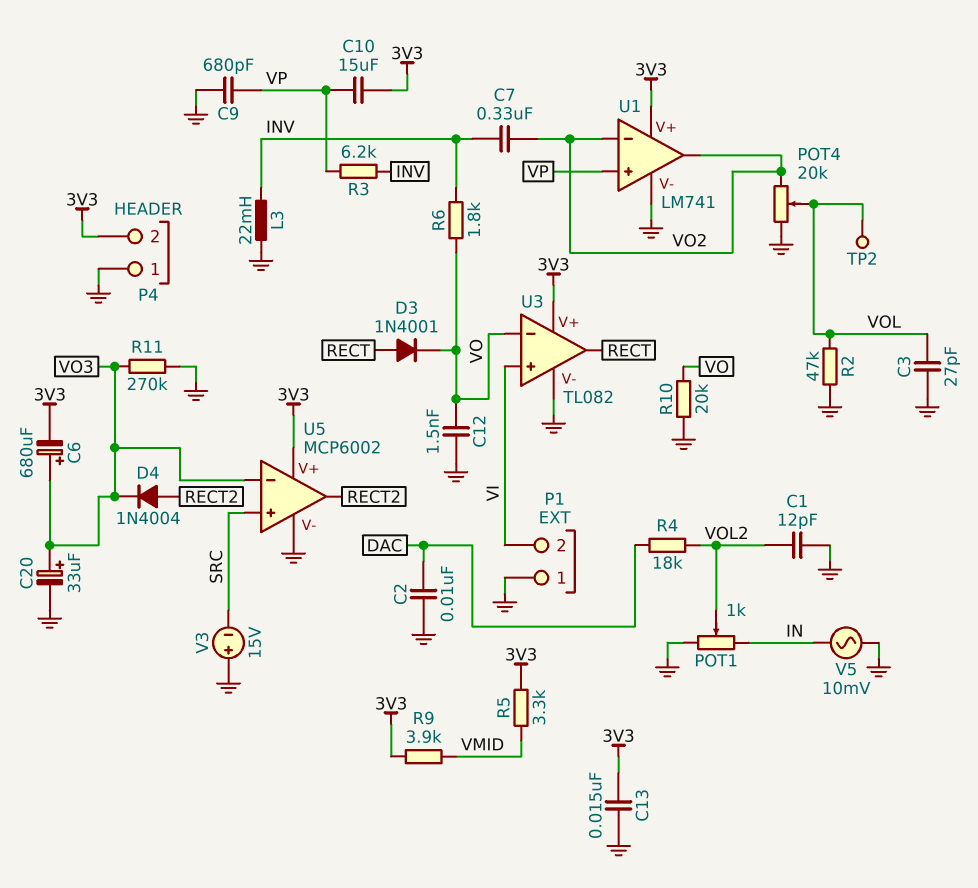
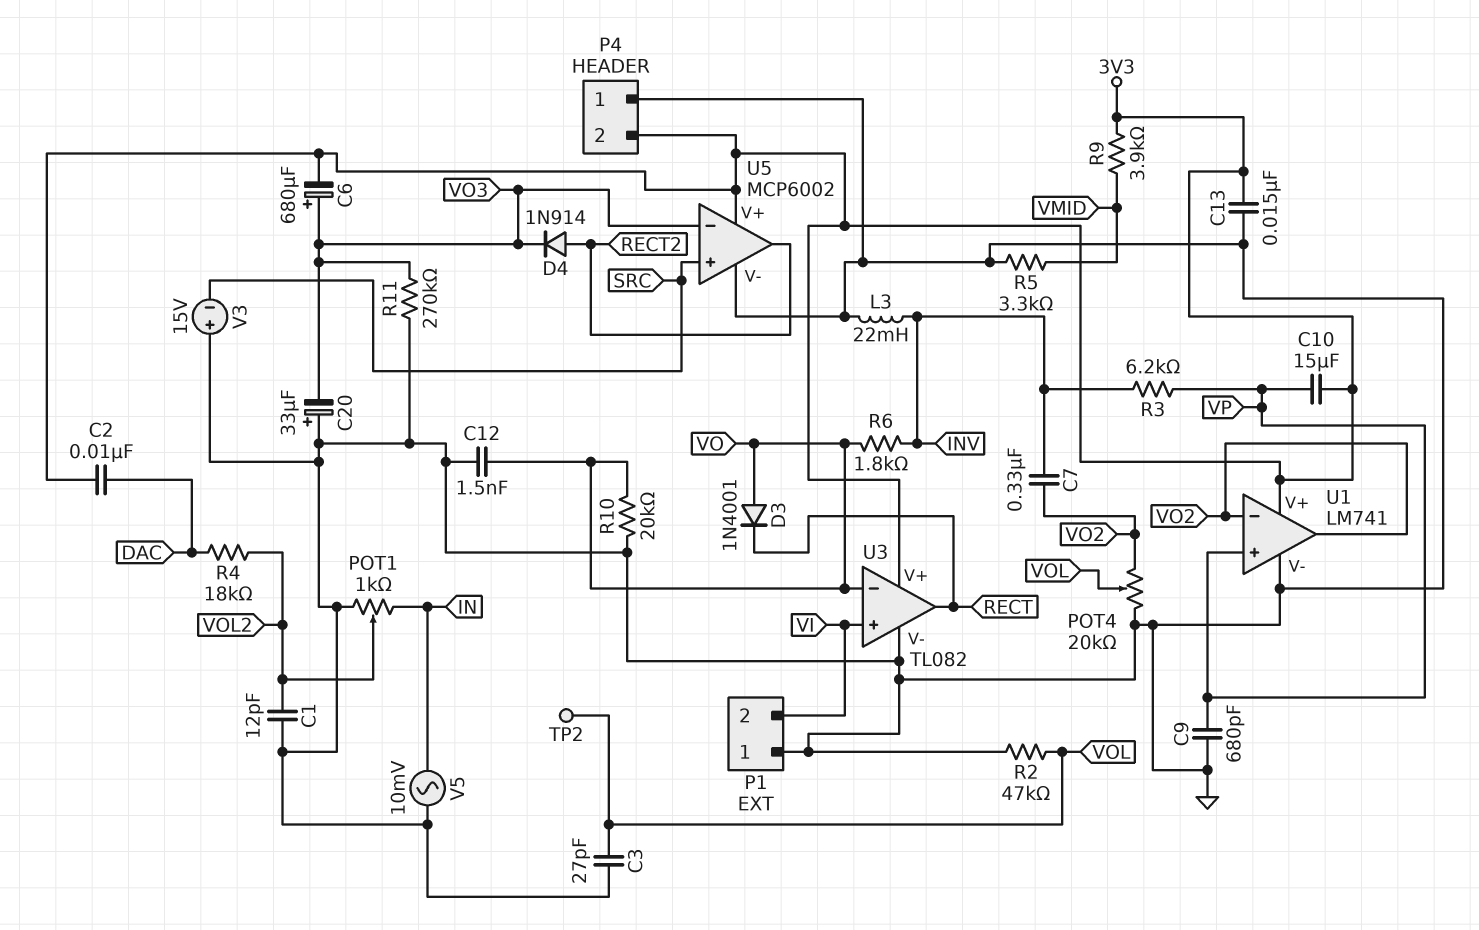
C2: 10nF (DAC, GND) -> 10nF (3V3, DAC)
C20: 33uF (plus VO3, minus GND) -> 33uF (plus GND, minus VO3)
D3: diode 1N4001 (A RECT, K VO) -> diode 1N4001 (A VO, K RECT)
D4: diode 1N4004 (A RECT2, K VO3) -> diode 1N914 (A RECT2, K VO3)
R5: 3.3k (3V3, VMID) -> 3.3k (GND, VMID)

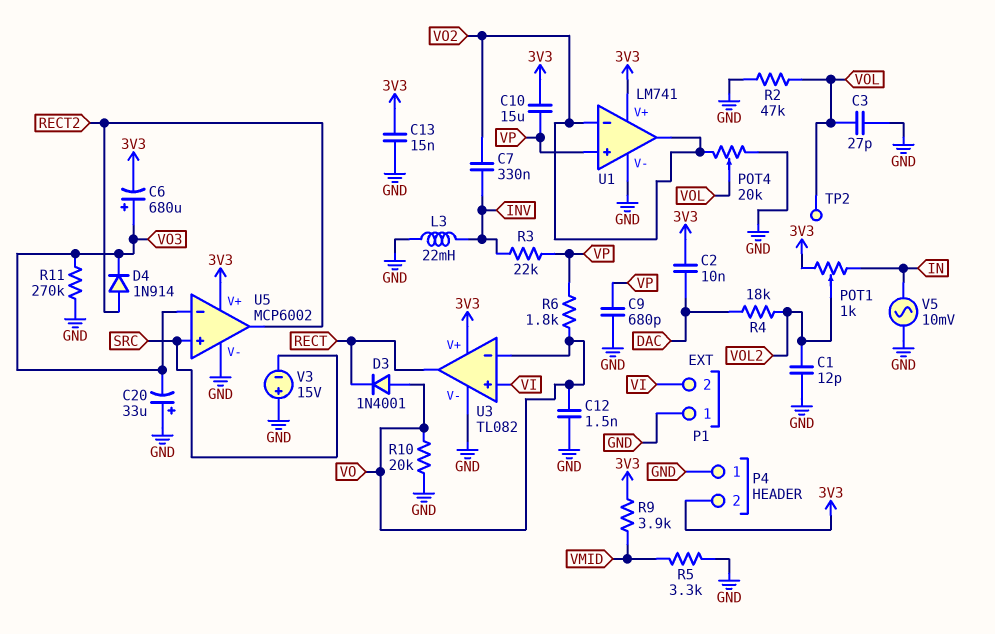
POT1: 1k (GND, IN, wiper VOL2) -> 1k (3V3, IN, wiper VOL2)
R3: 6.2k (INV, VP) -> 22k (INV, VP)
R6: 1.8k (INV, VO) -> 1.8k (VO, VP)

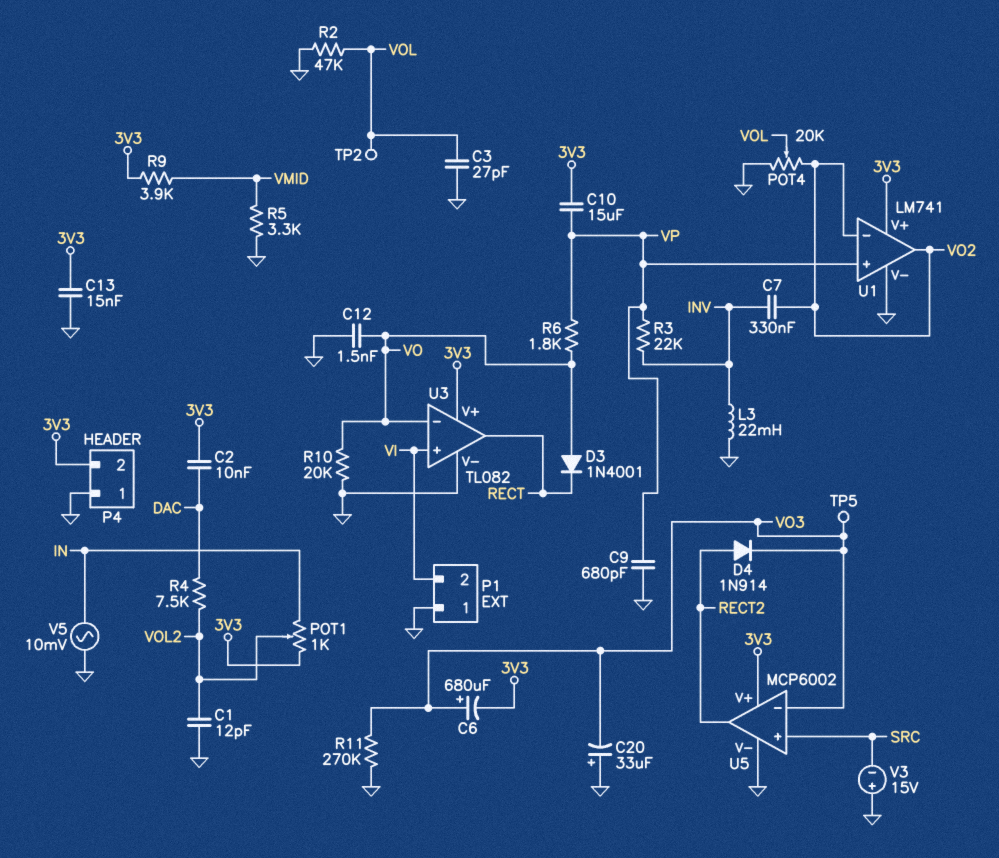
R4: 18k (DAC, VOL2) -> 7.5k (DAC, VOL2)
TP5: none -> test point (VO3)

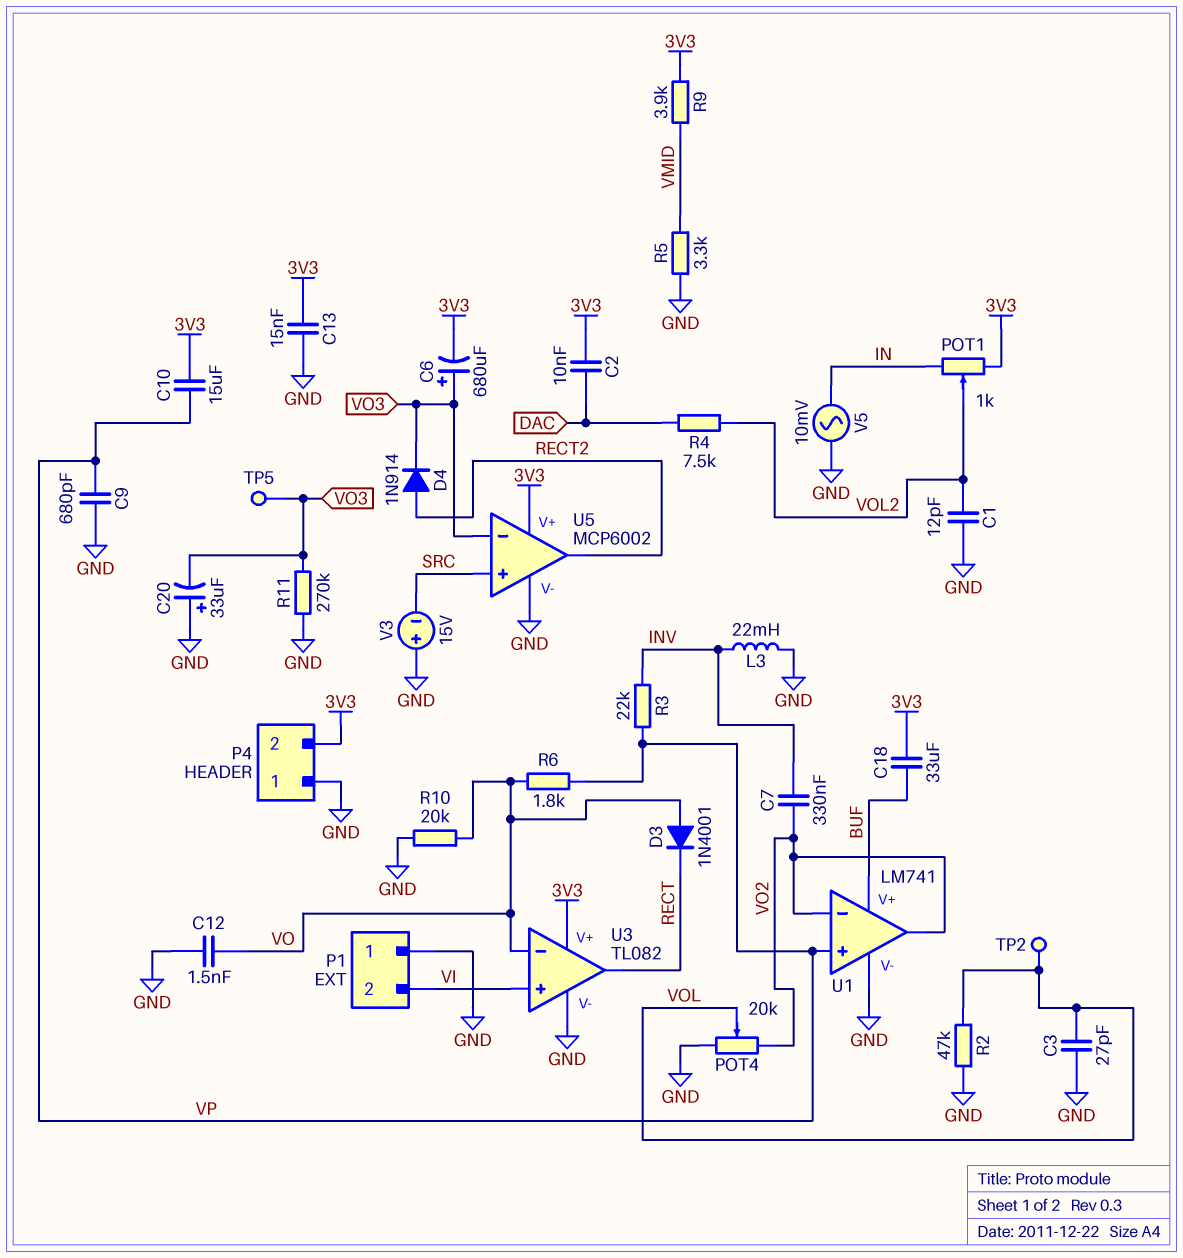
C18: none -> 33uF (3V3, BUF)
U1 pin V+: 3V3 -> BUF

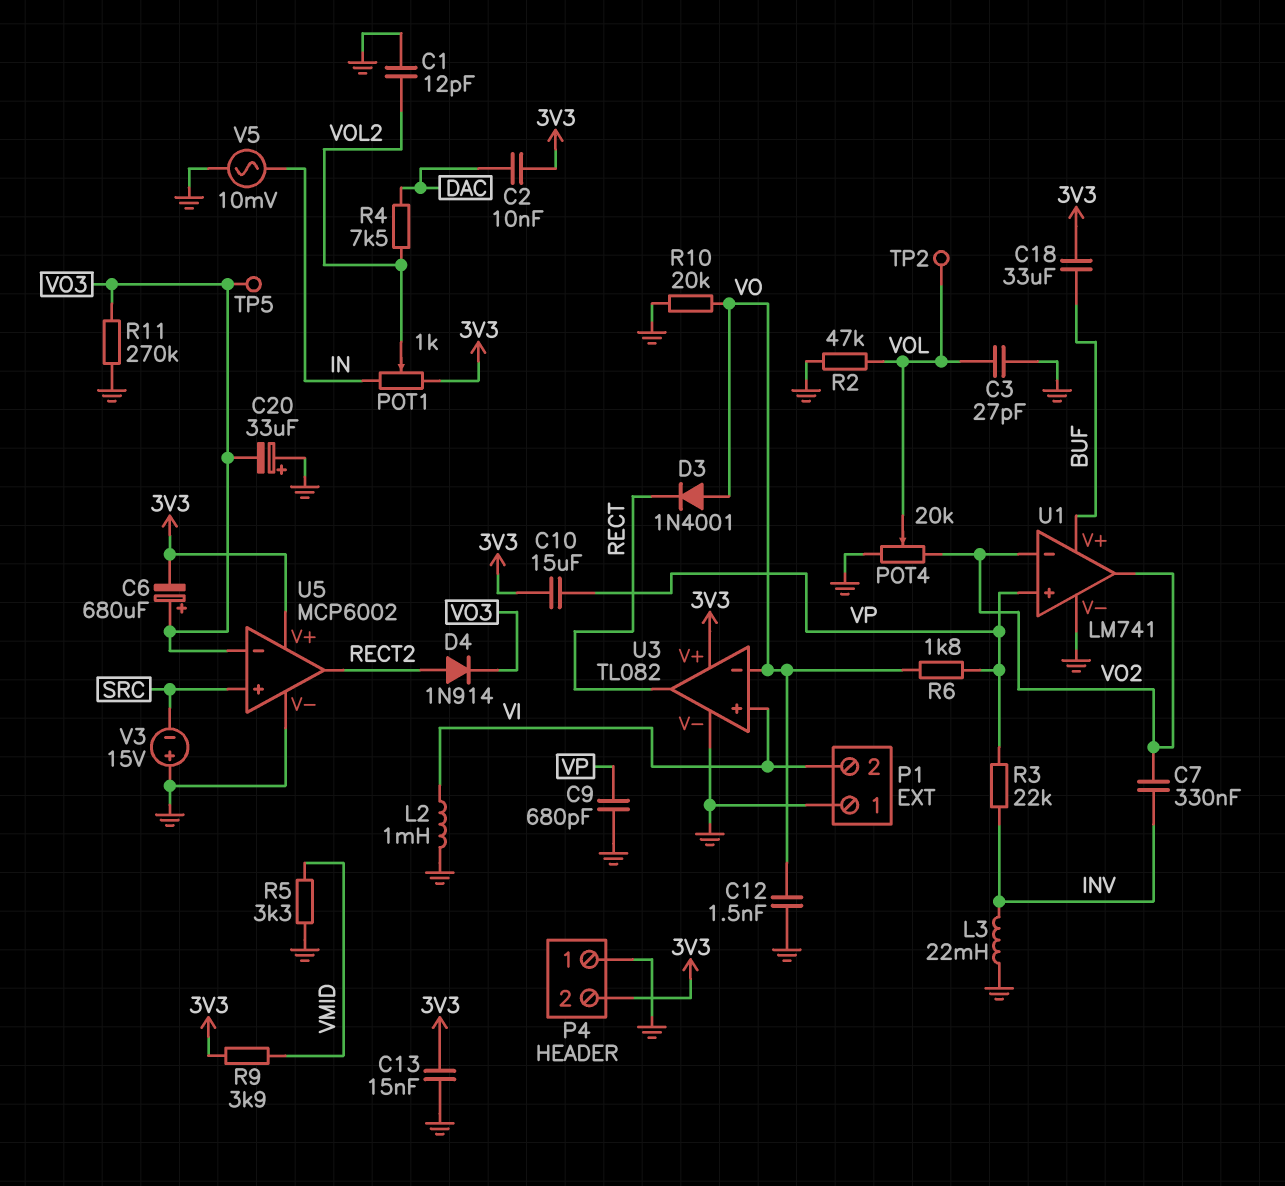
L2: none -> 1mH (GND, VI)

